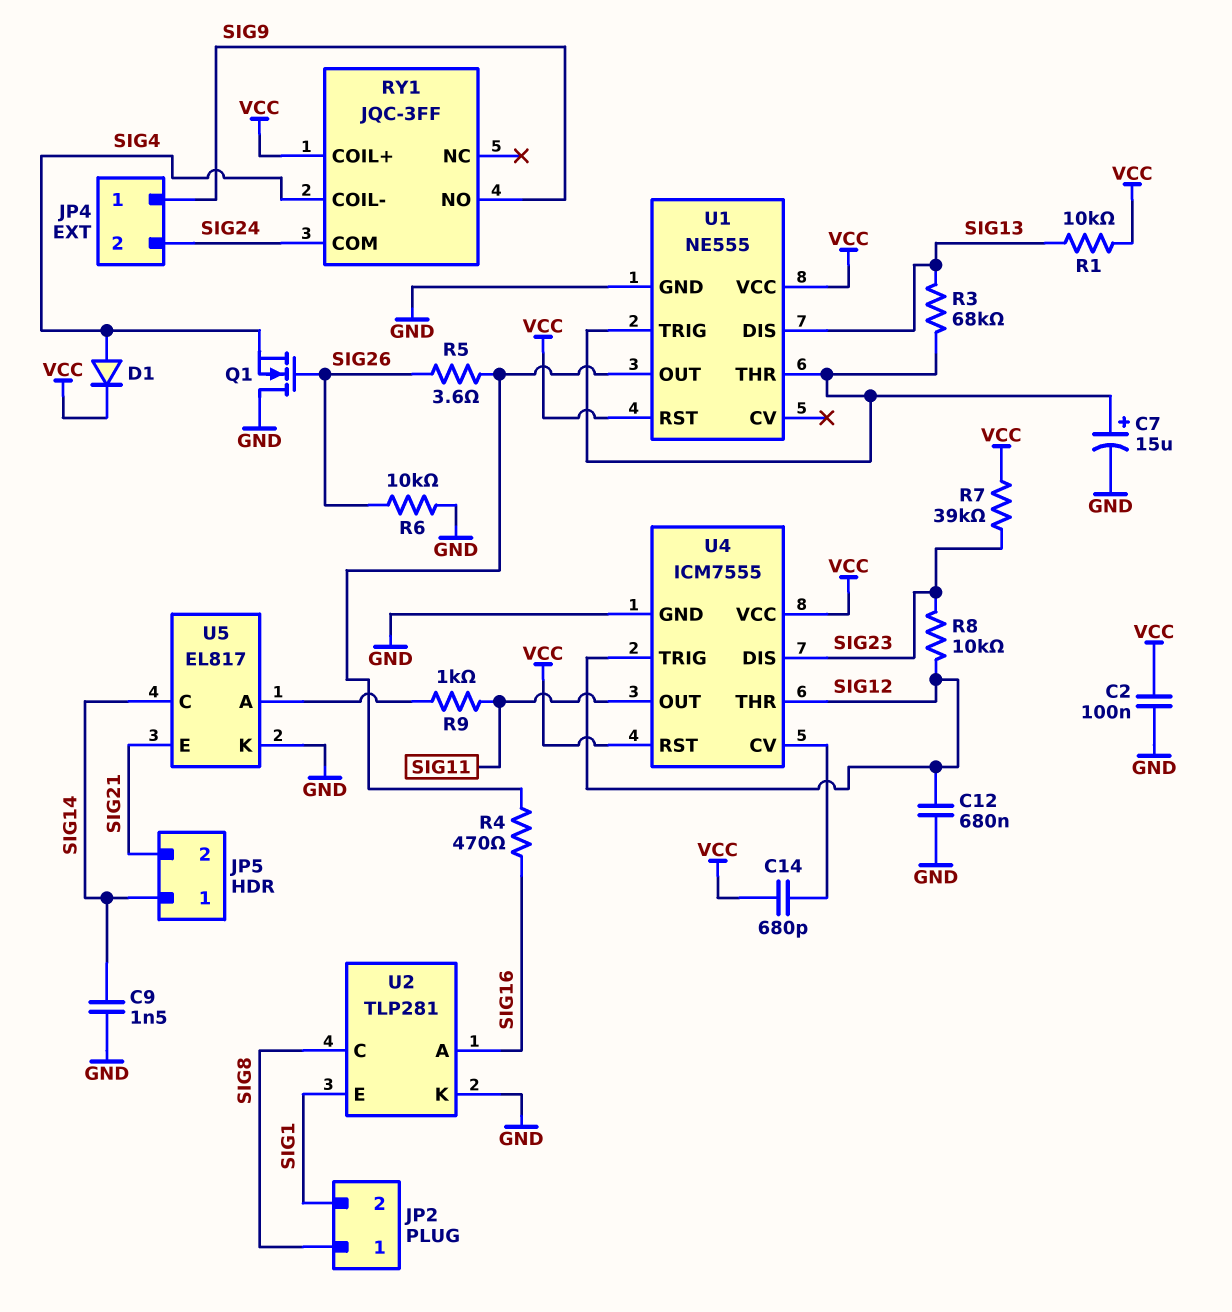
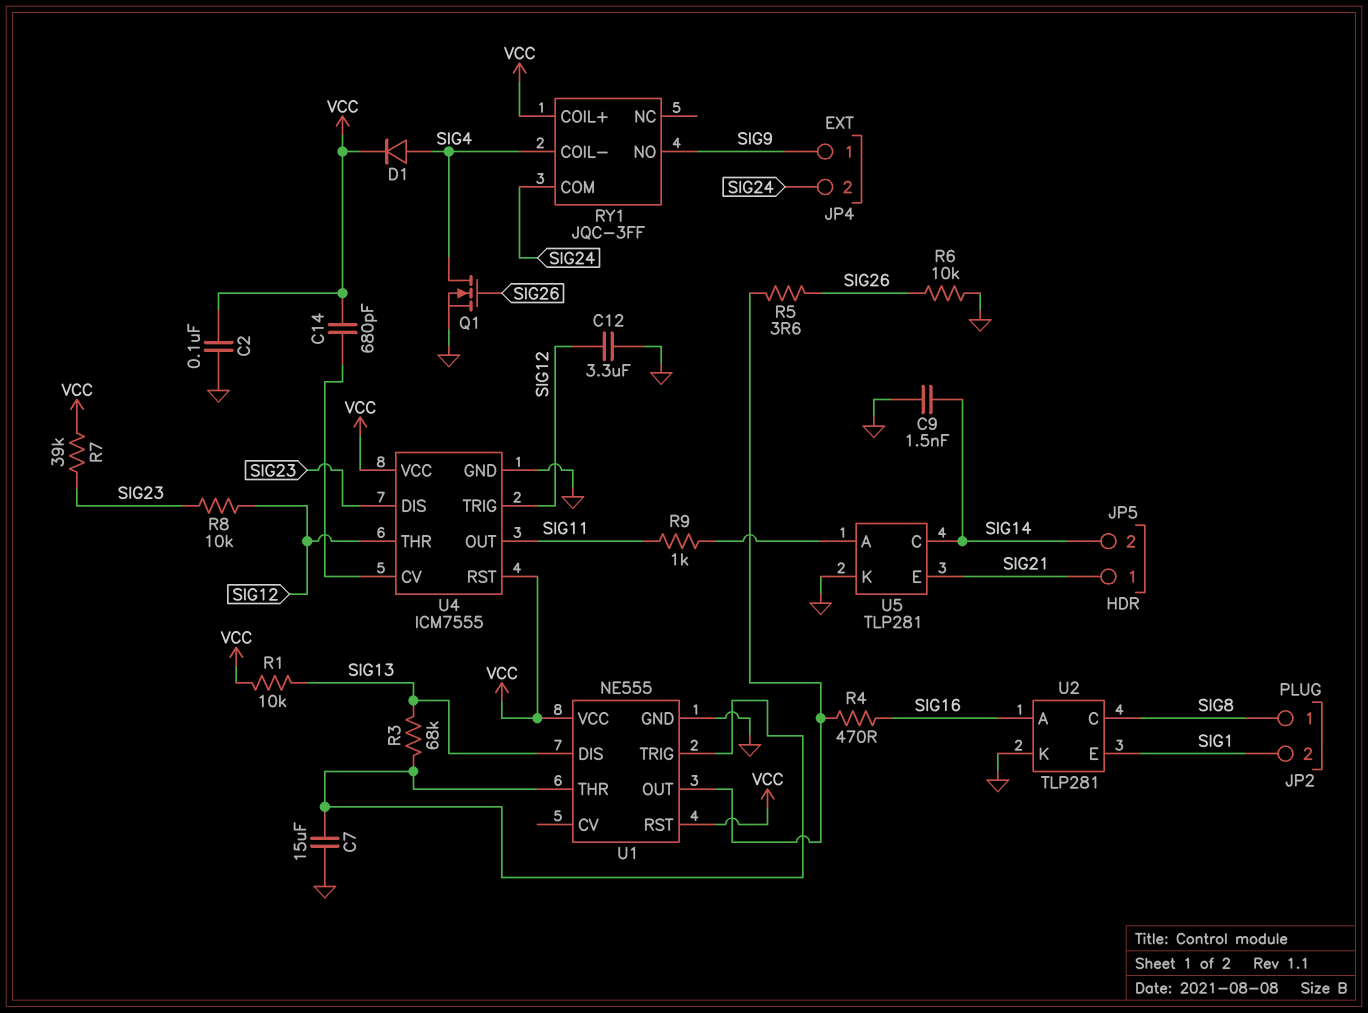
C7: 15uF (plus U1/THR, minus GND) -> 15uF (GND, U1/THR)
C12: 680nF (GND, SIG12) -> 3.3uF (GND, SIG12)
JP5 pin 1: SIG14 -> SIG21
JP5 pin 2: SIG21 -> SIG14
Q1: NMOS (G SIG26, D GND, S SIG4) -> NMOS (G SIG26, D SIG4, S GND)
U5: EL817 -> TLP281

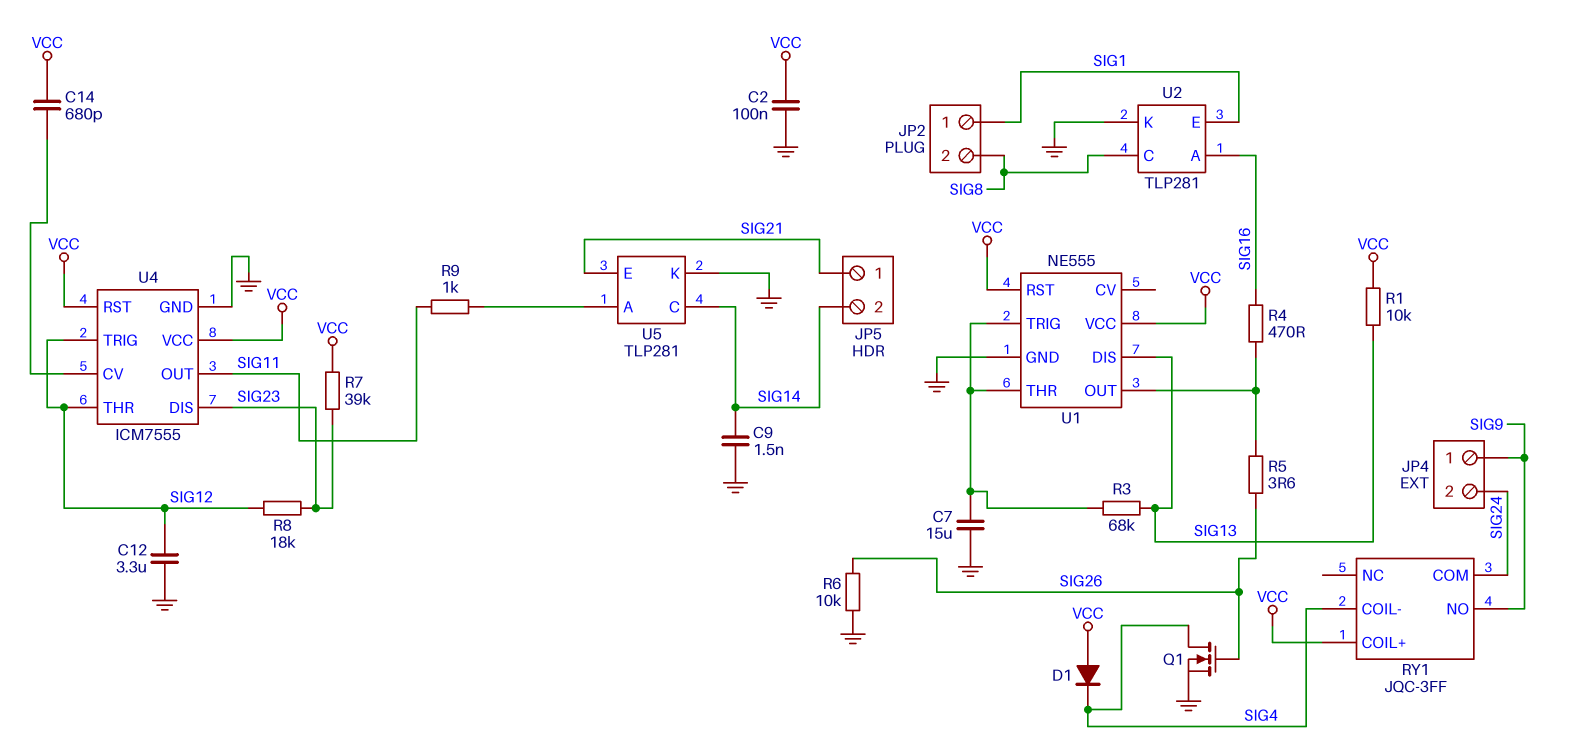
D1: diode (A SIG4, K VCC) -> diode (A VCC, K SIG4)
JP2 pin 1: SIG8 -> SIG1
JP2 pin 2: SIG1 -> SIG8
R8: 10k (SIG12, SIG23) -> 18k (SIG12, SIG23)

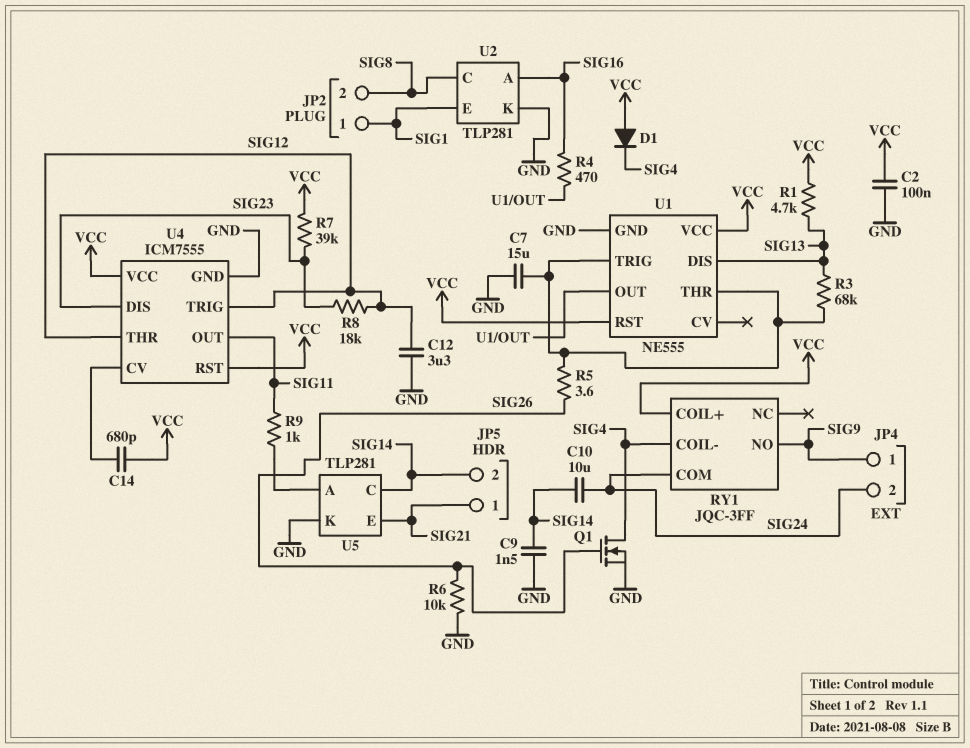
C10: none -> 10uF (SIG14, SIG24)
R1: 10k (SIG13, VCC) -> 4.7k (SIG13, VCC)
R5: 3.6 (SIG26, U1/OUT) -> 3.6 (SIG26, U1/THR)

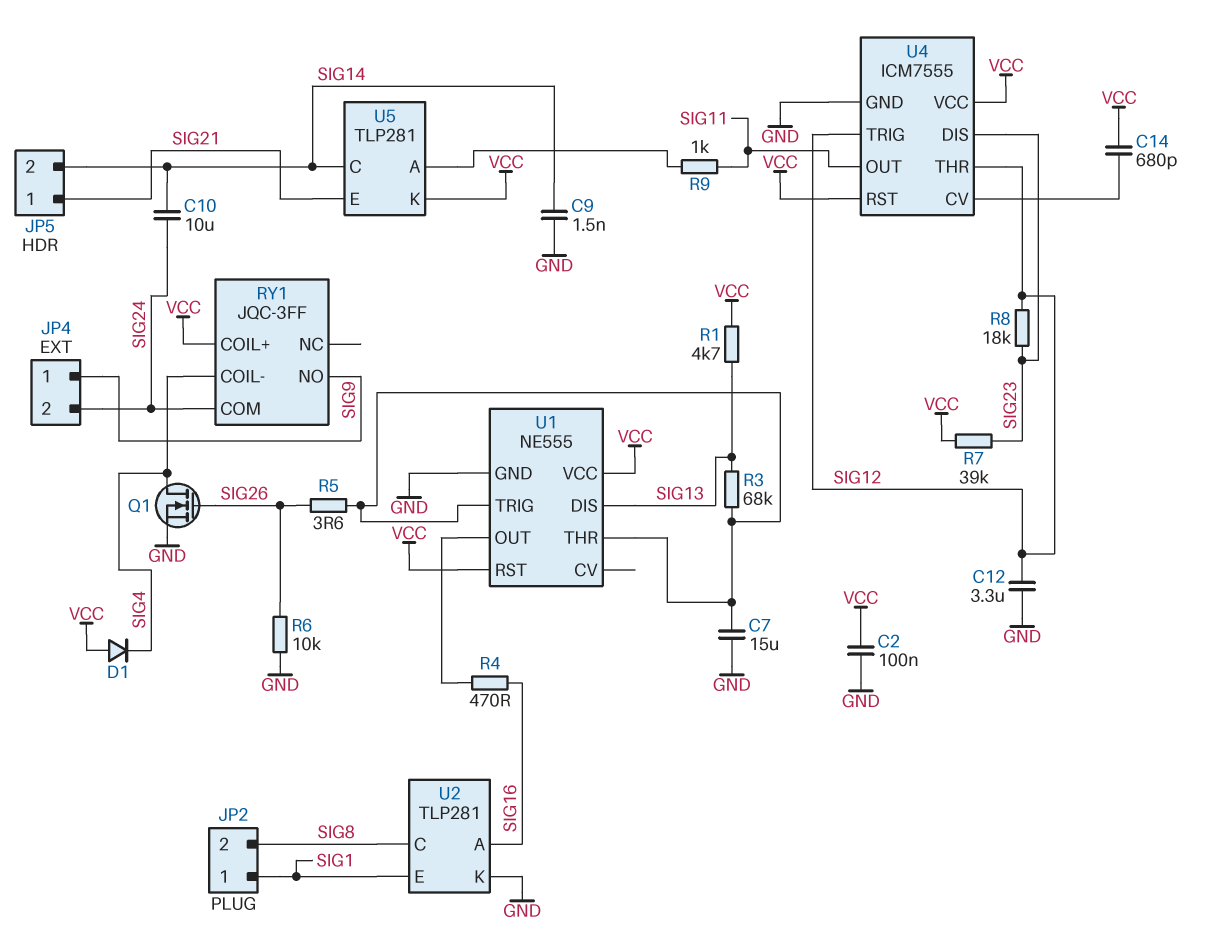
U5 pin K: GND -> VCC

